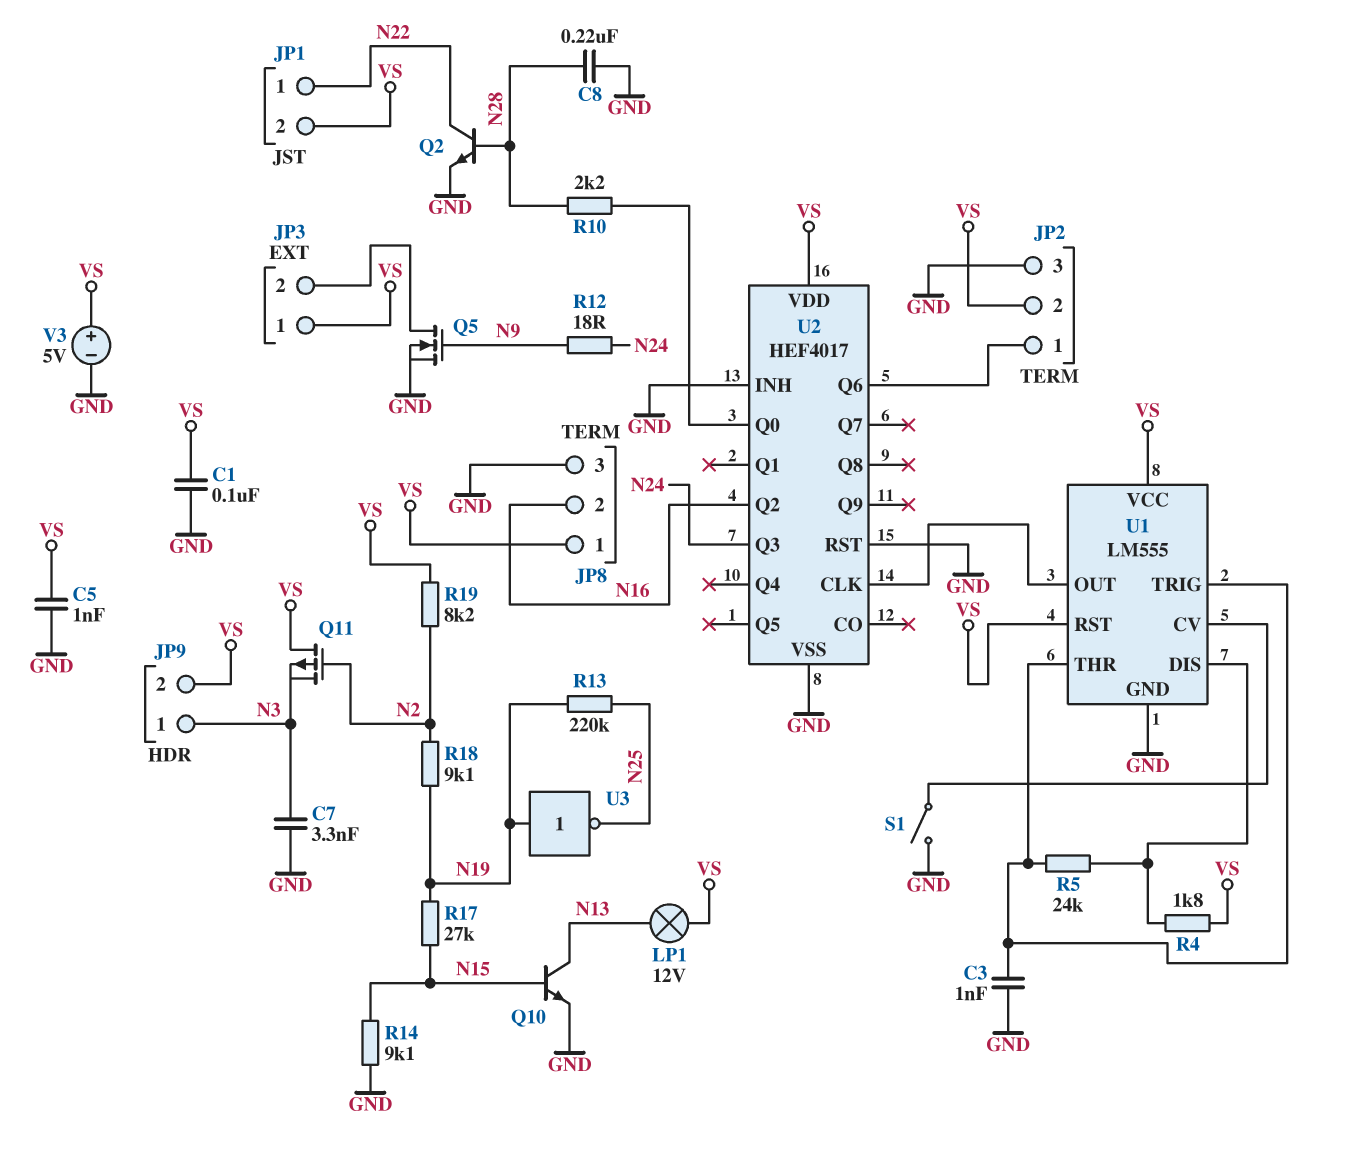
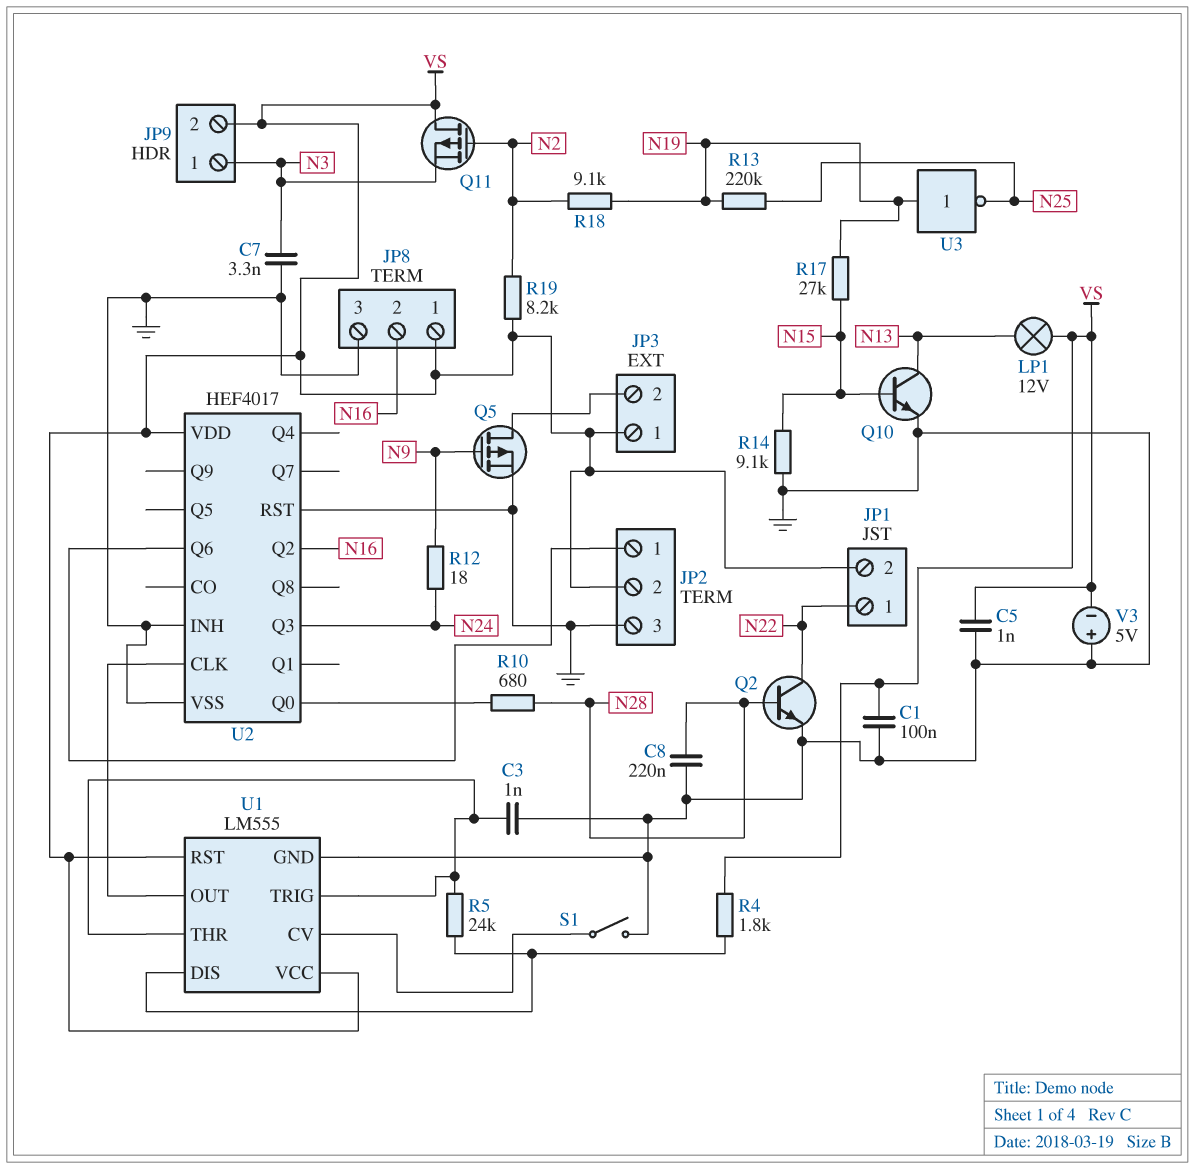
Q5: NMOS (G N9, D JP3/2, S GND) -> PMOS (G N9, D JP3/2, S GND)
R10: 2.2k (N28, U2/Q0) -> 680 (N28, U2/Q0)
V3: 5V (plus VS, minus GND) -> 5V (plus GND, minus VS)

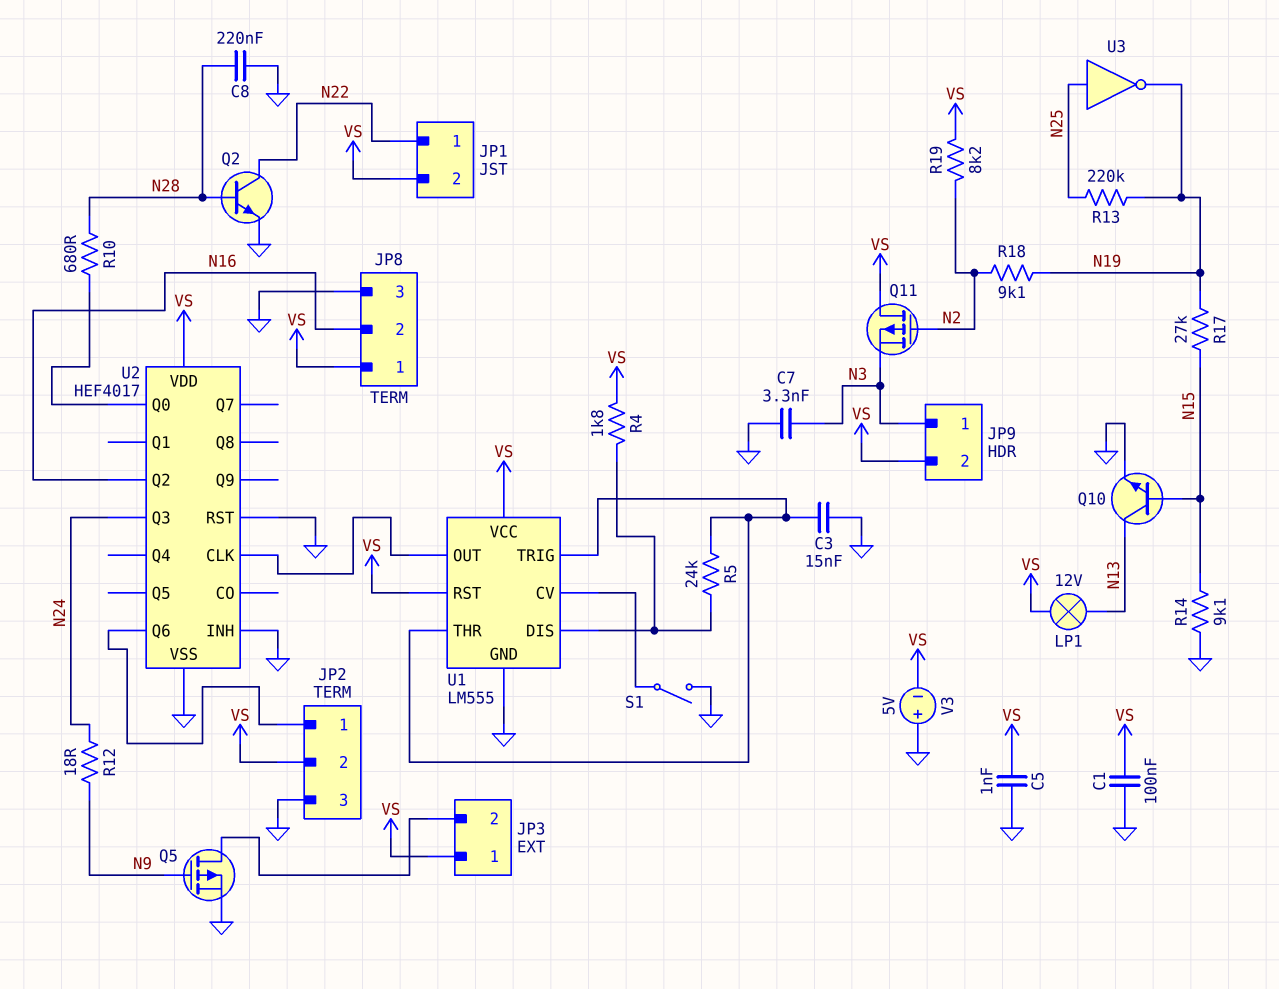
C3: 1nF (GND, U1/THR) -> 15nF (GND, U1/THR)
U3: NOT (in N19, out N25) -> NOT (in N25, out N19)

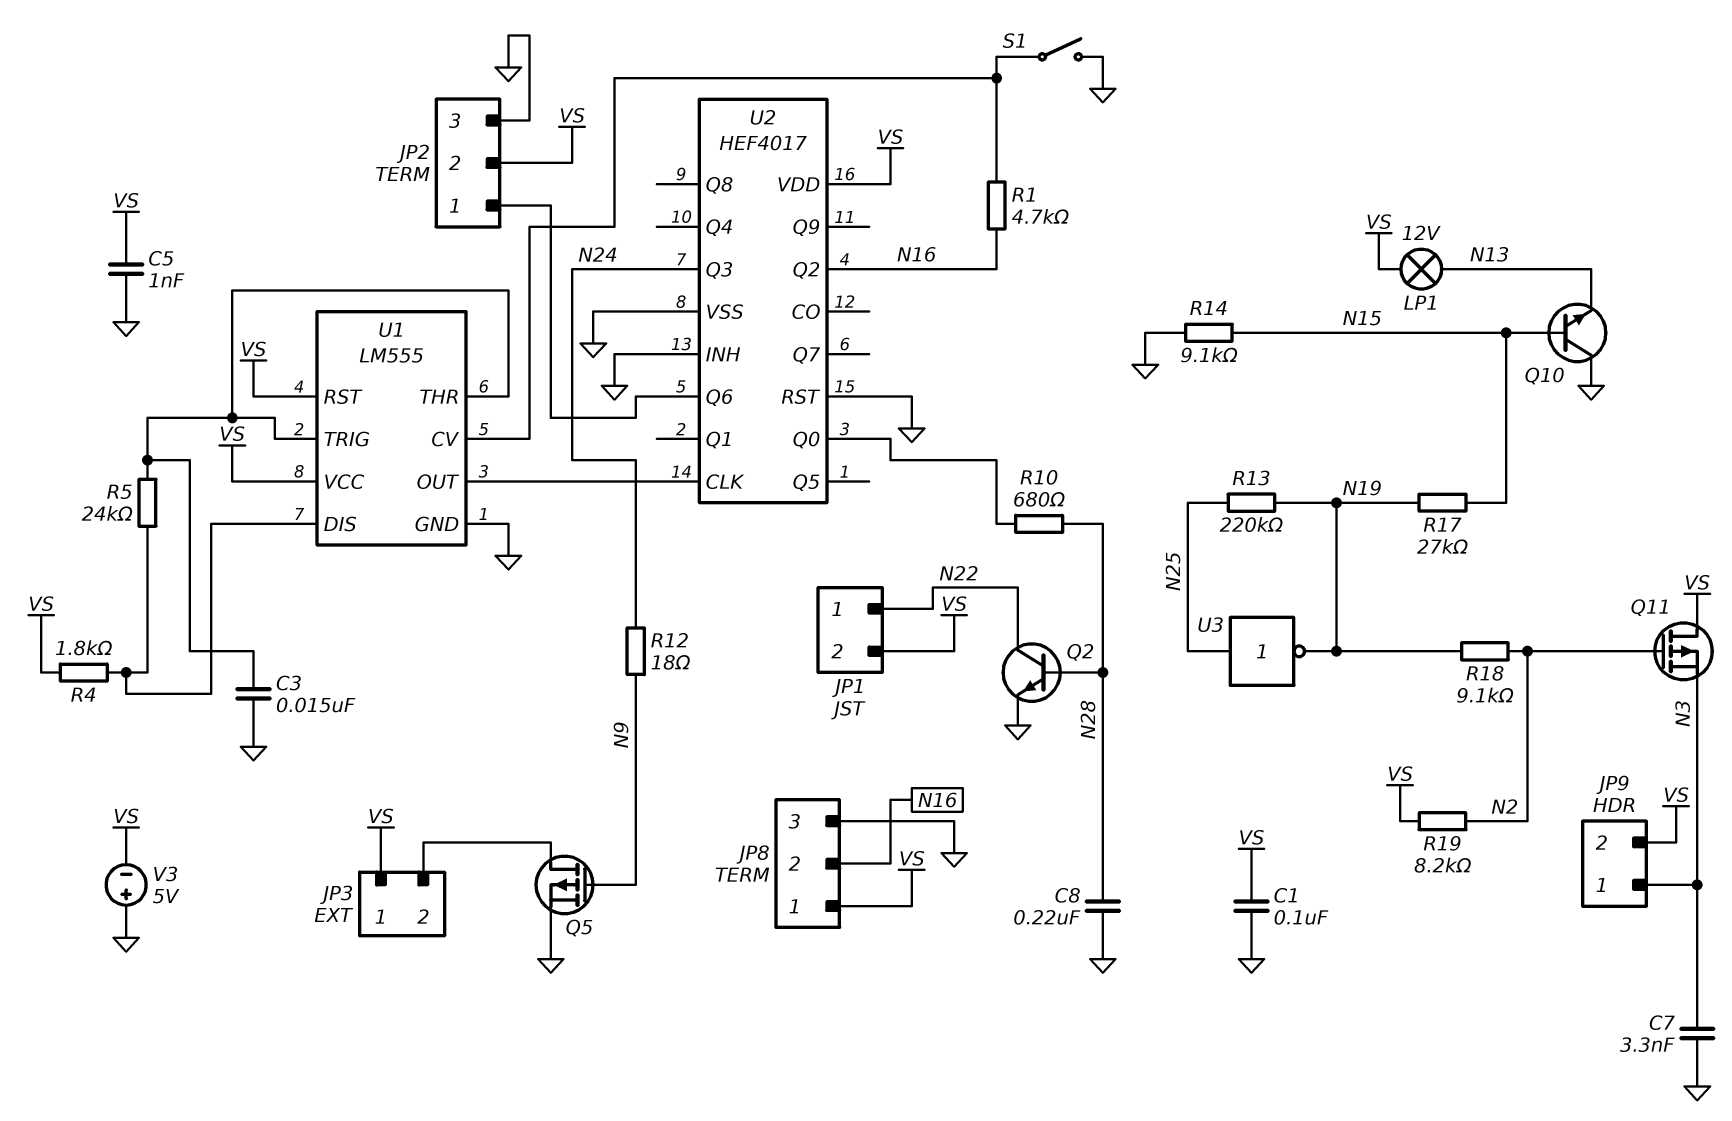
Q10: NPN (B N15, C N13, E GND) -> NPN (B N15, C GND, E N13)
R1: none -> 4.7k (N16, U1/CV)

